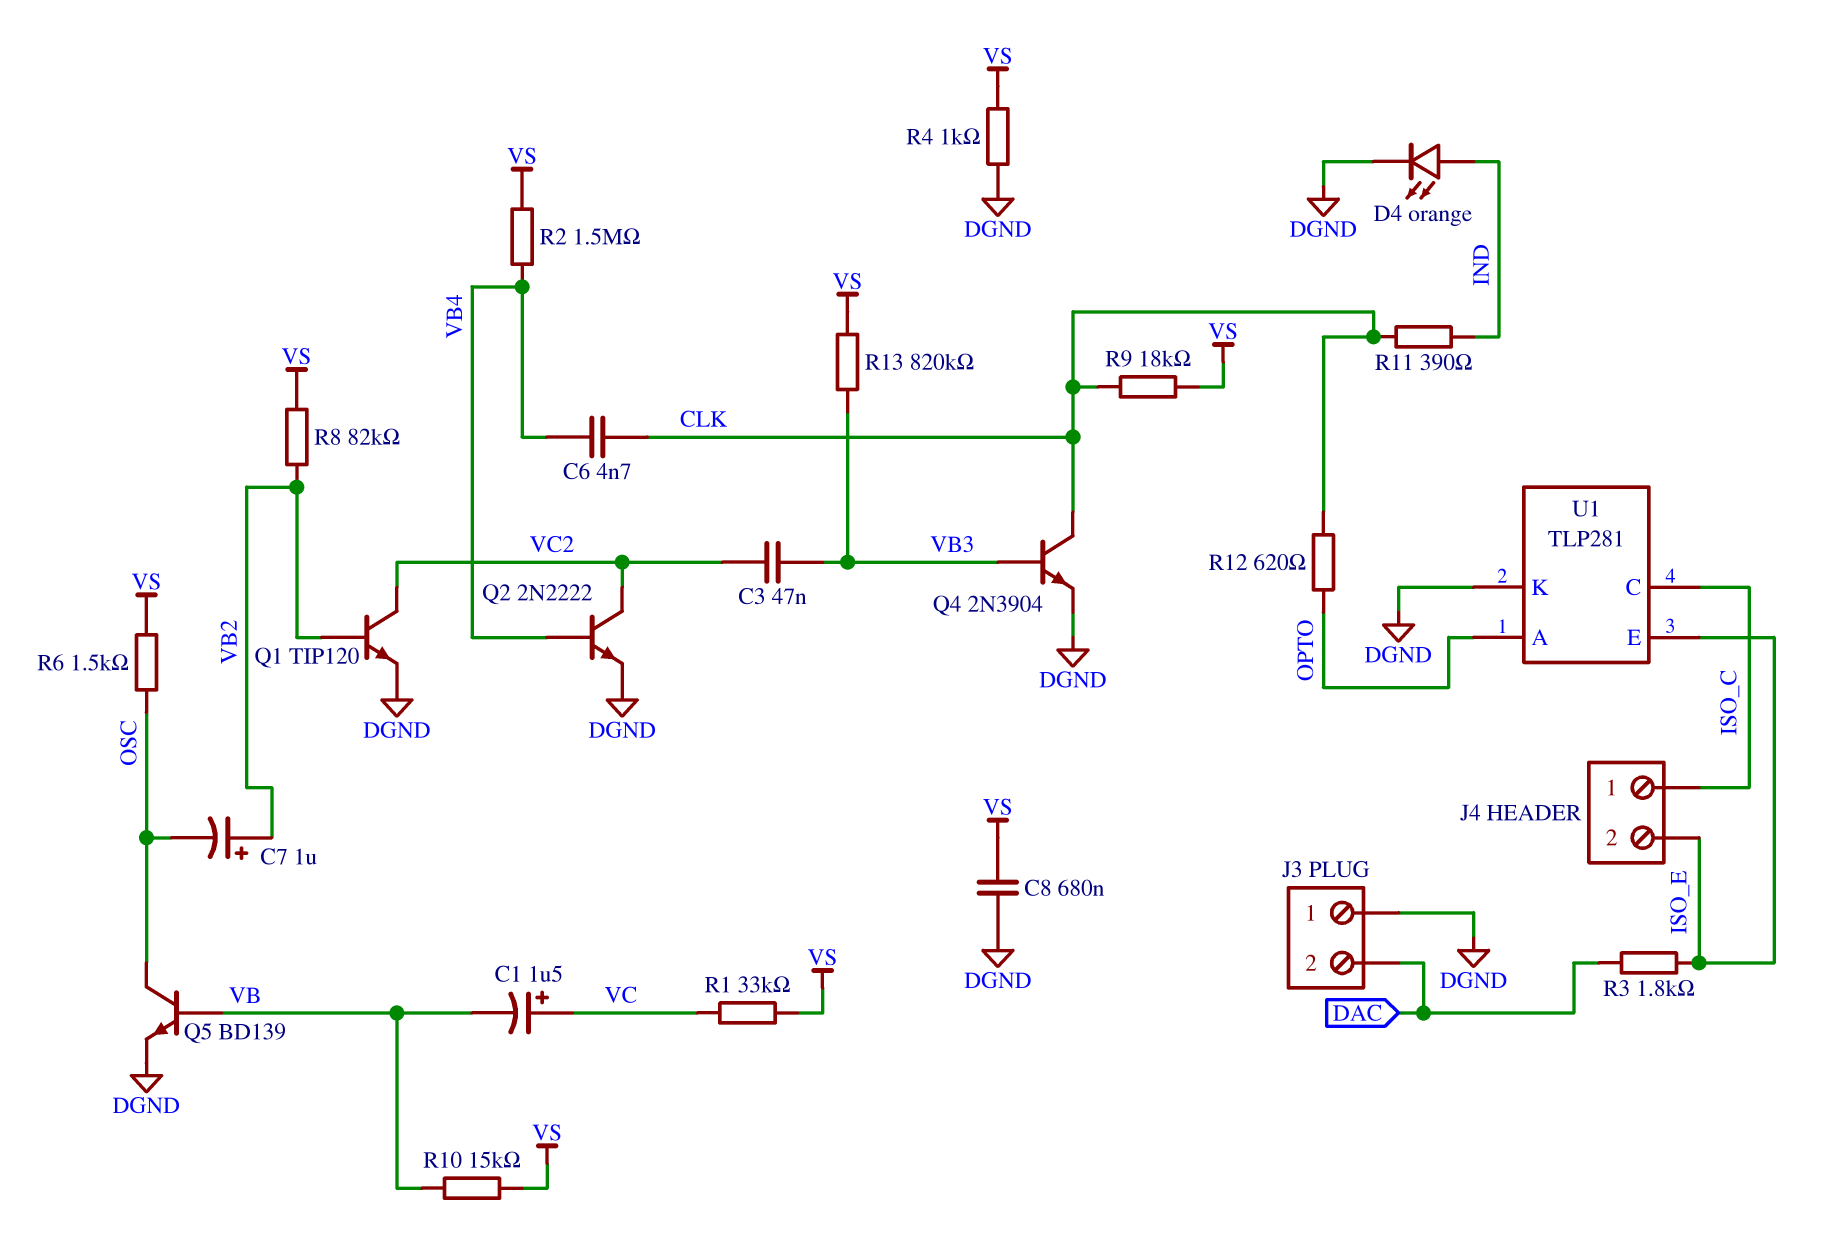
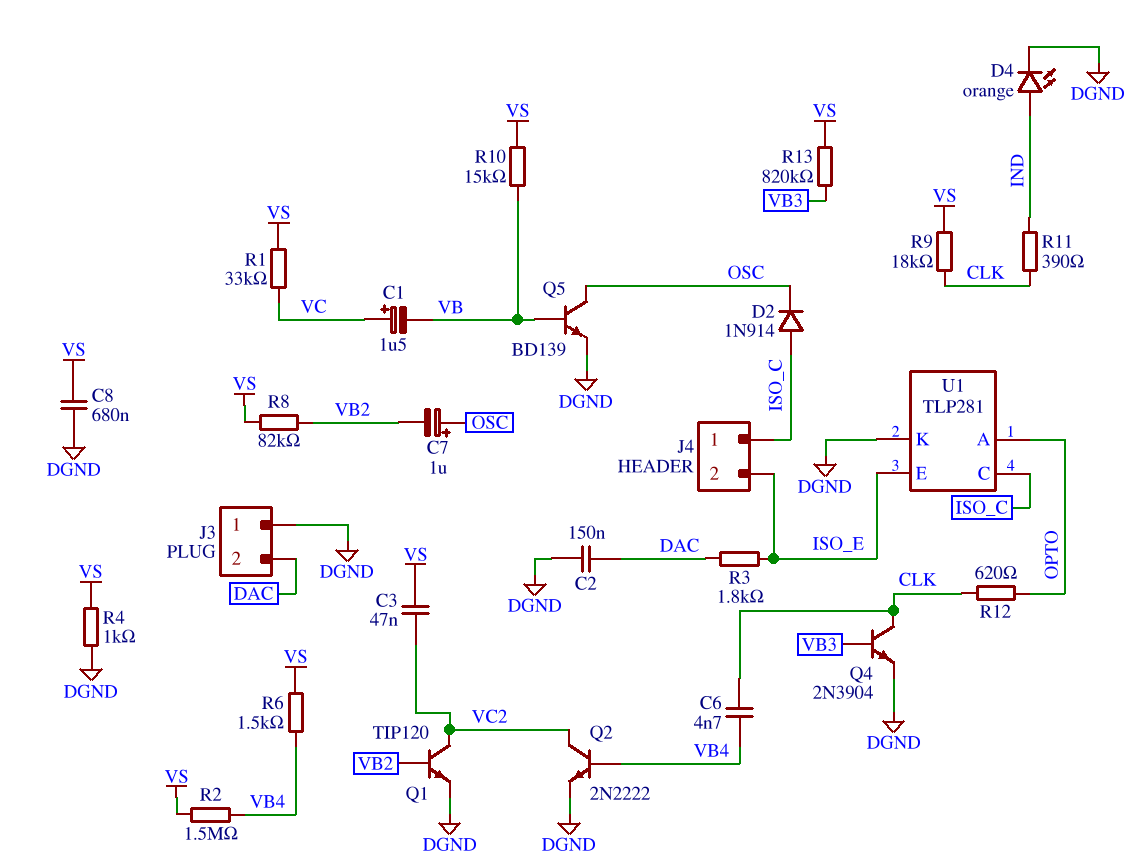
C2: none -> 150nF (DAC, DGND)
C3: 47nF (VB3, VC2) -> 47nF (VC2, VS)
C7: 1uF (plus VB2, minus OSC) -> 1uF (plus OSC, minus VB2)
D2: none -> diode 1N914 (A ISO_C, K OSC)
R6: 1.5k (OSC, VS) -> 1.5k (VB4, VS)

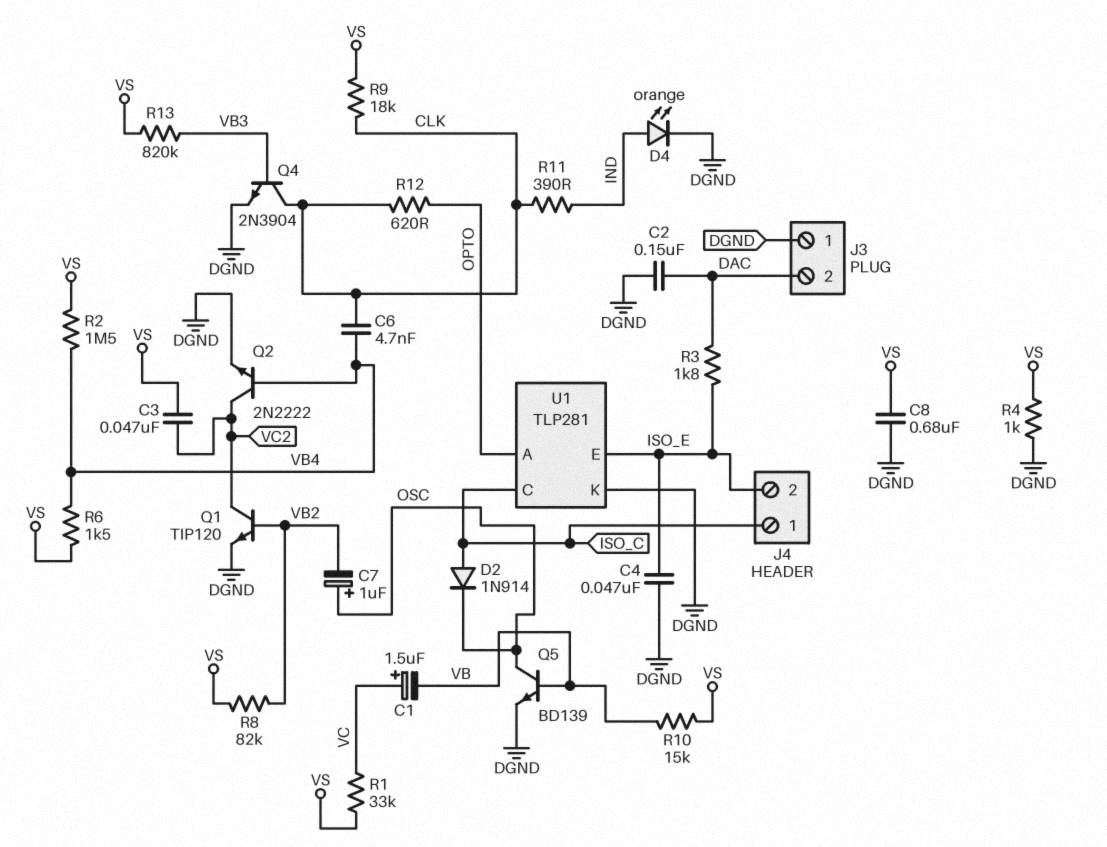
C4: none -> 47nF (DGND, ISO_E)

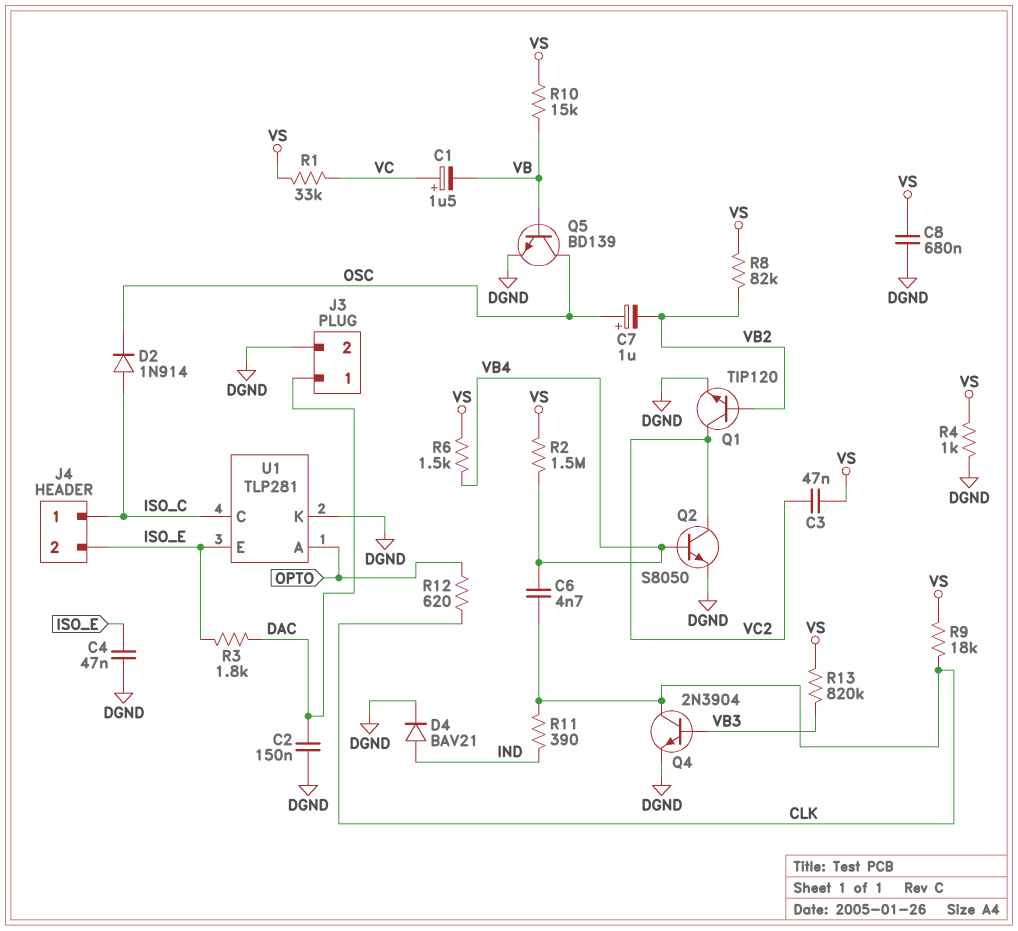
D4: LED orange (A IND, K DGND) -> diode BAV21 (A IND, K DGND)
J3 pin 1: DGND -> DAC
J3 pin 2: DAC -> DGND
Q2: NPN 2N2222 (B VB4, C VC2, E DGND) -> NPN S8050 (B VB4, C VC2, E DGND)

